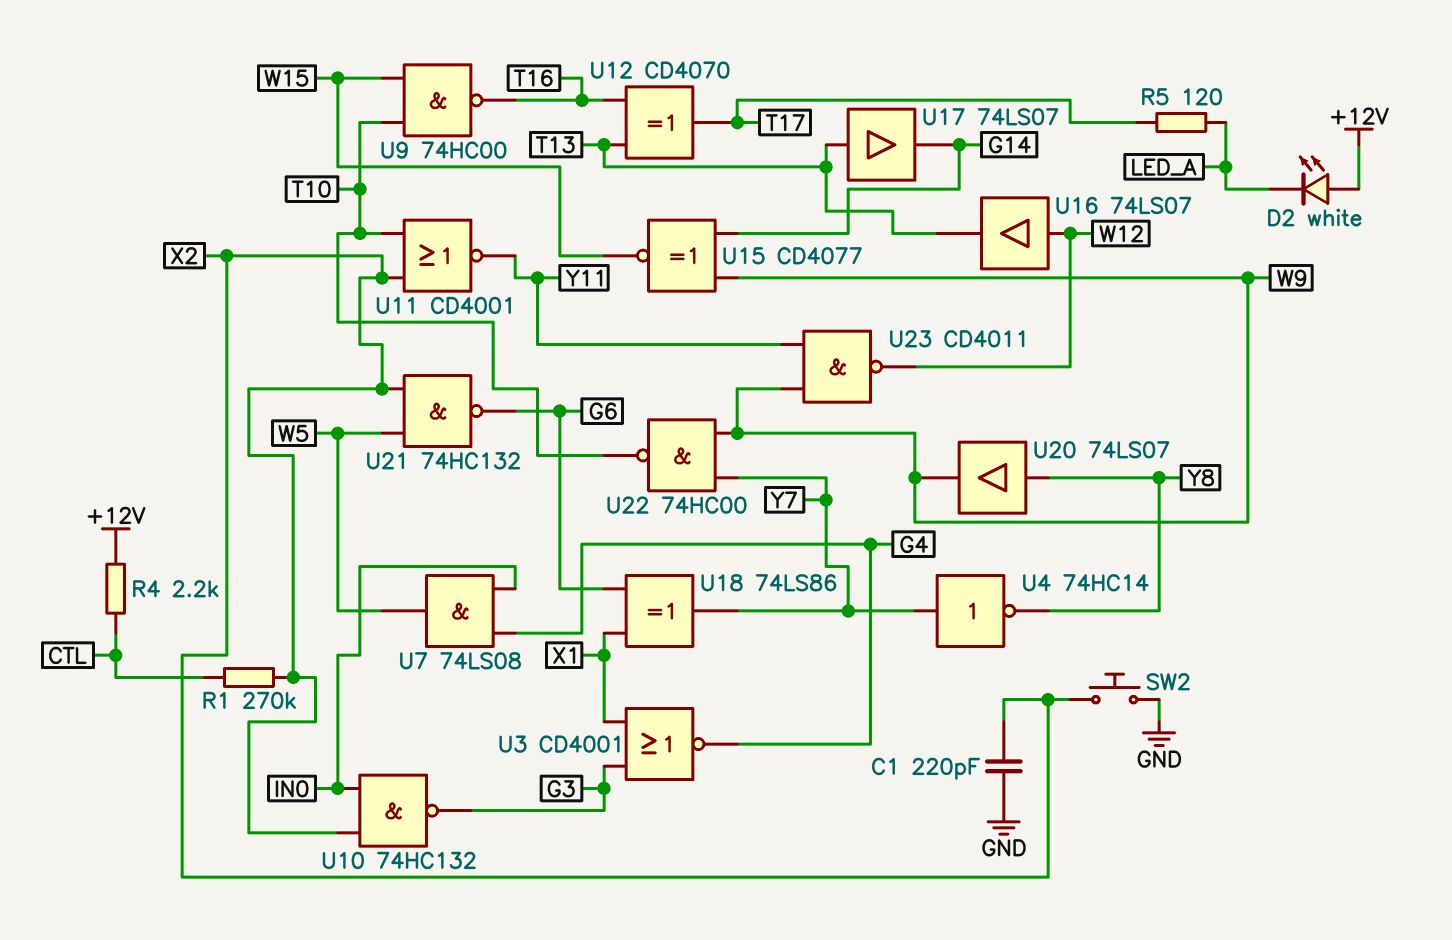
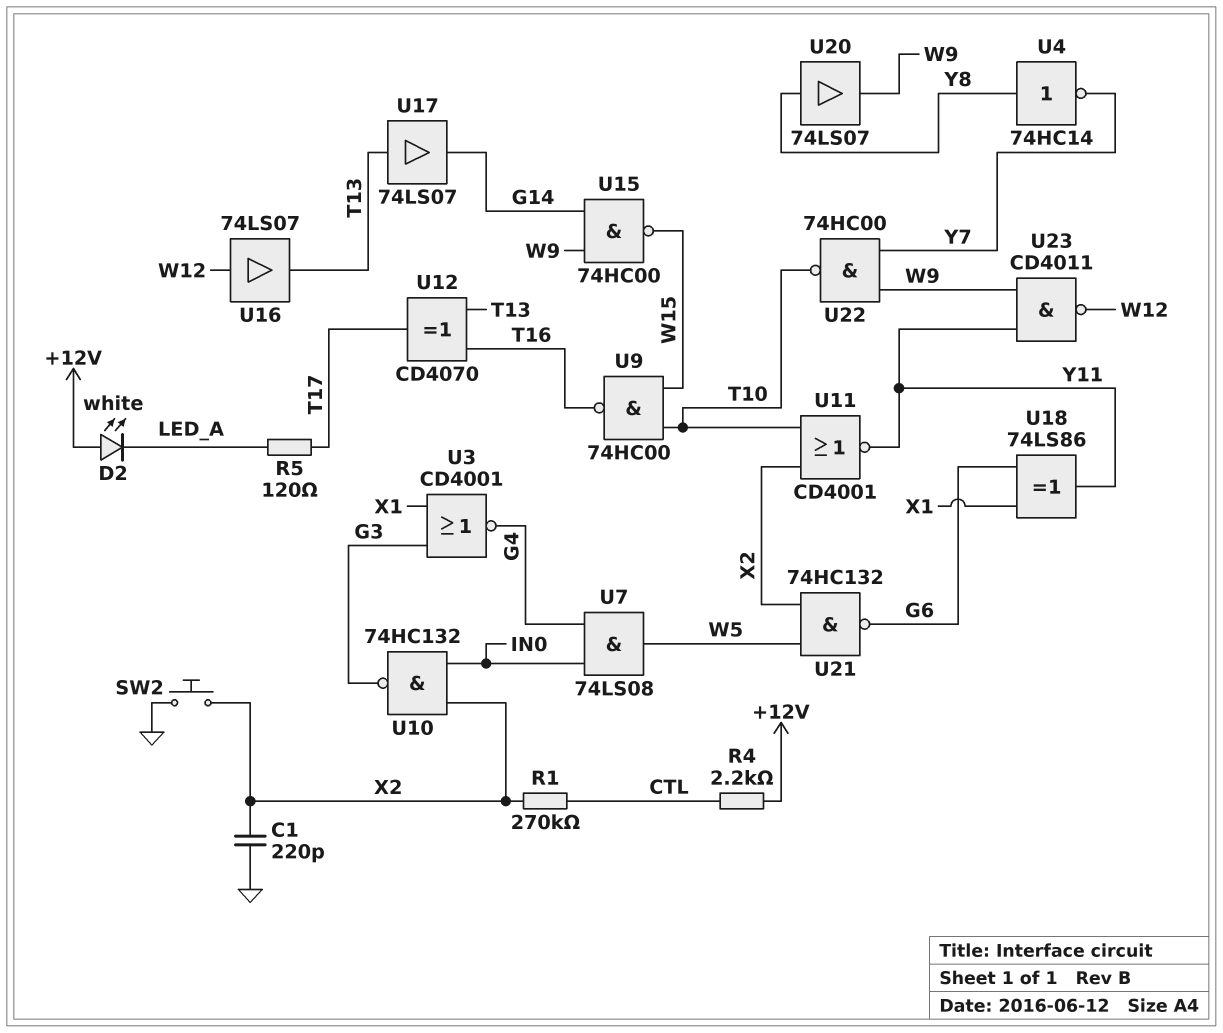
U4: NOT 74HC14 (in Y7, out Y8) -> NOT 74HC14 (in Y8, out Y7)
U15: XNOR CD4077 (in G14, in W9, out W15) -> NAND 74HC00 (in G14, in W9, out W15)
U18: XOR 74LS86 (in G6, in X1, out Y7) -> XOR 74LS86 (in G6, in X1, out Y11)

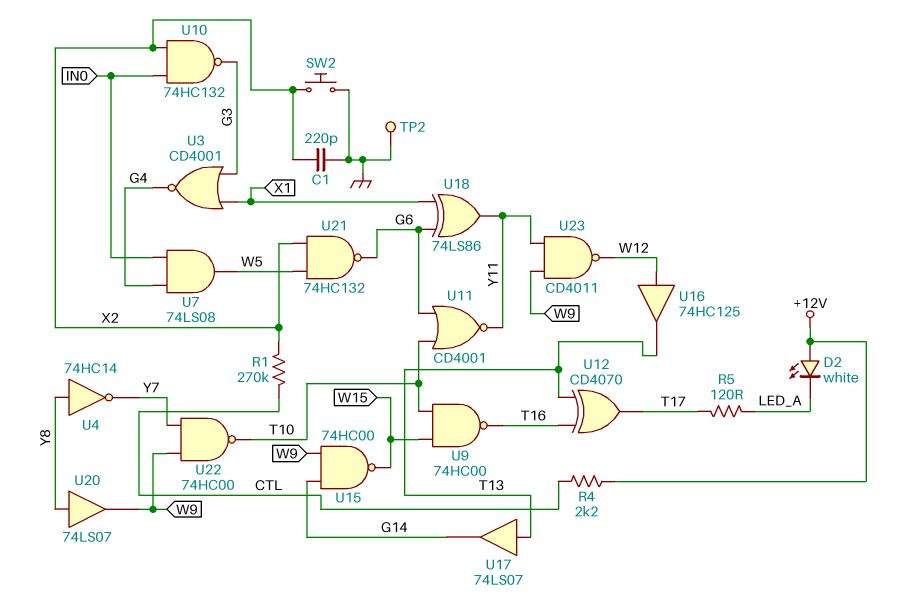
TP2: none -> test point (GND)
U11: NOR CD4001 (in T10, in X2, out Y11) -> NOR CD4001 (in G6, in T10, out Y11)
U16: buffer 74LS07 (in W12, out T13) -> buffer 74HC125 (in W12, out T13)

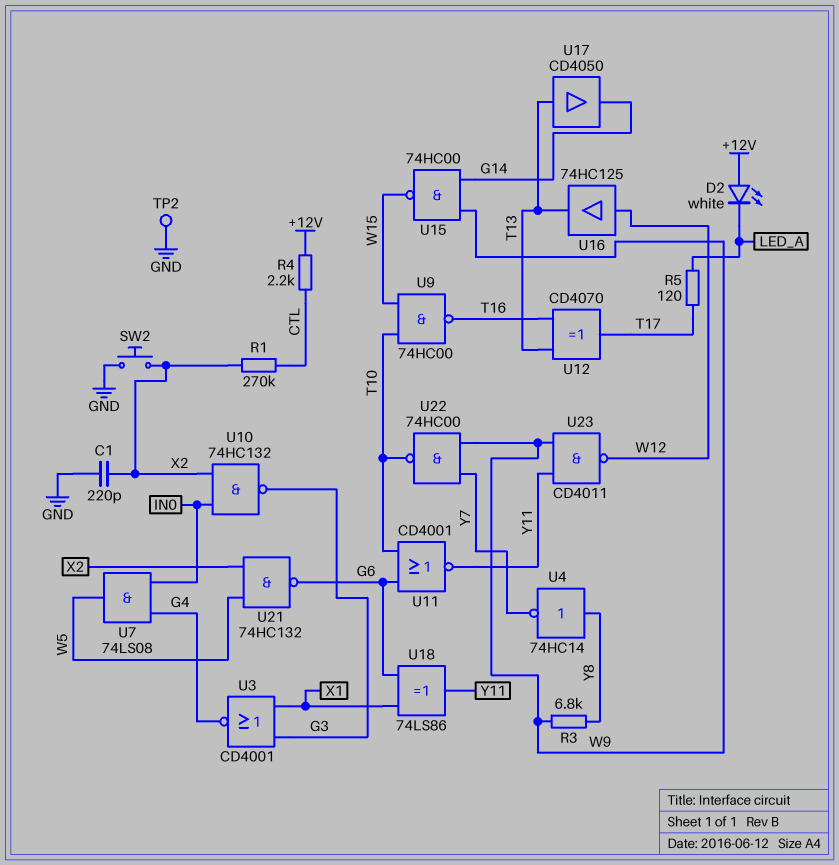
R3: none -> 6.8k (W9, Y8)
U17: buffer 74LS07 (in T13, out G14) -> buffer CD4050 (in T13, out G14)
U20: buffer 74LS07 (in Y8, out W9) -> none

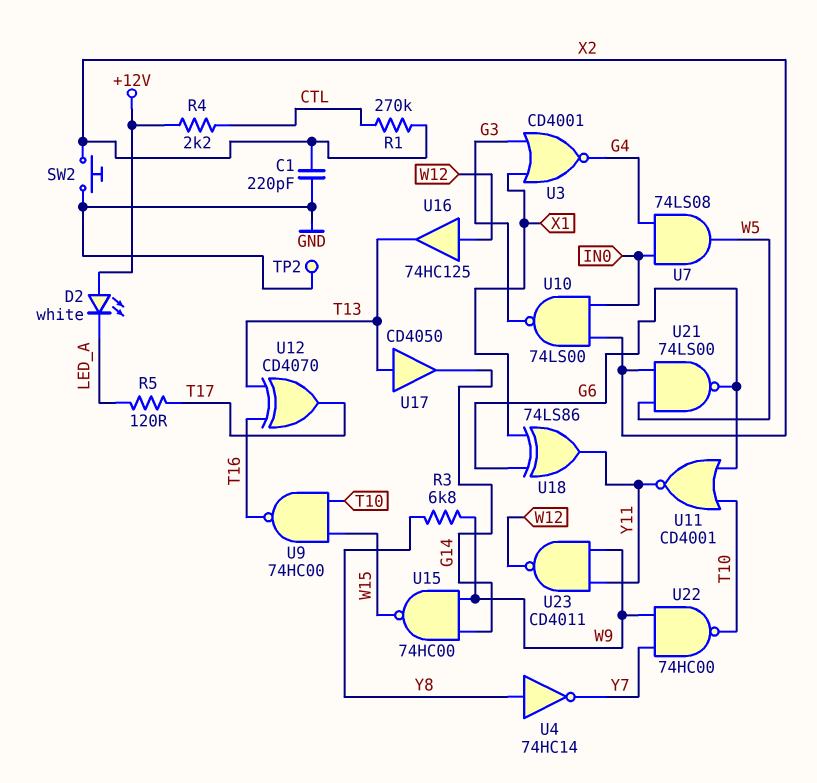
U10: NAND 74HC132 (in IN0, in X2, out G3) -> NAND 74LS00 (in IN0, in X2, out G3)
U21: NAND 74HC132 (in W5, in X2, out G6) -> NAND 74LS00 (in W5, in X2, out G6)

